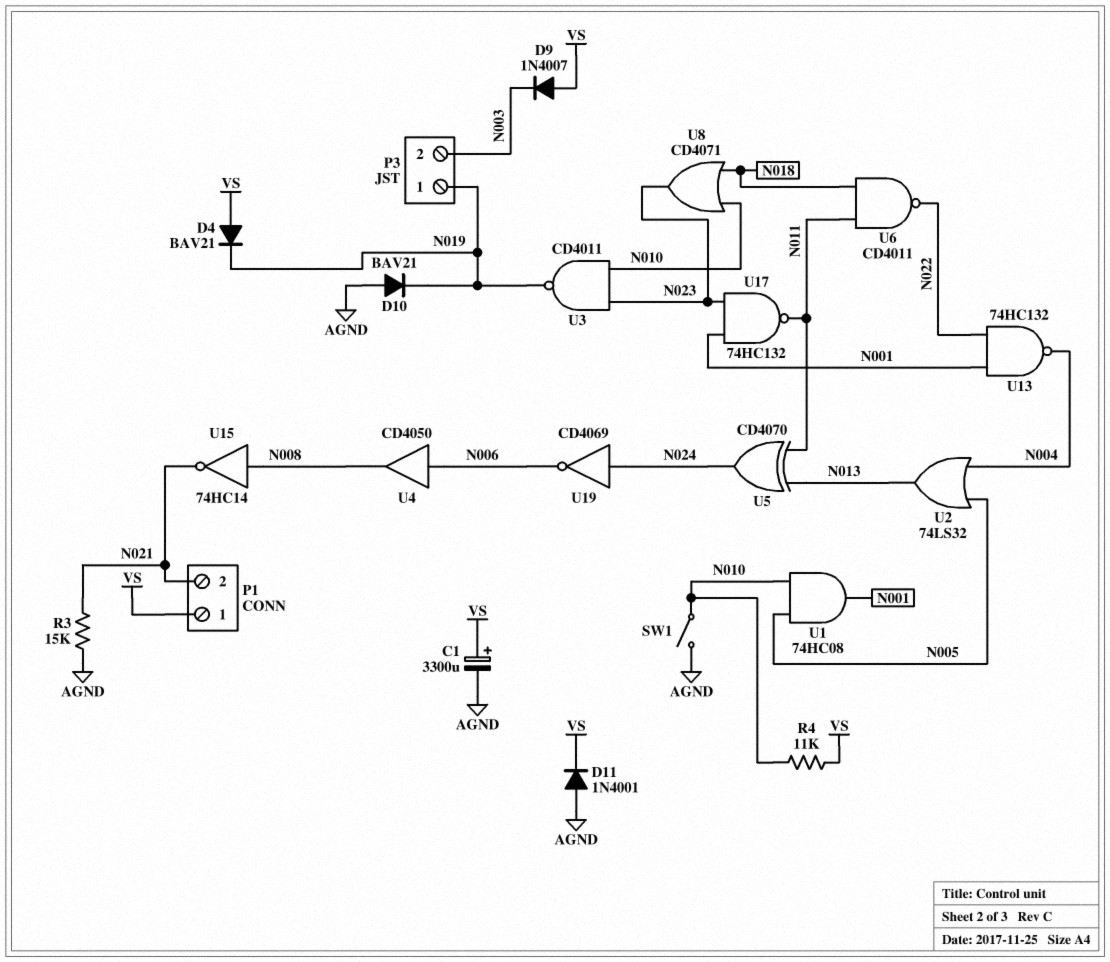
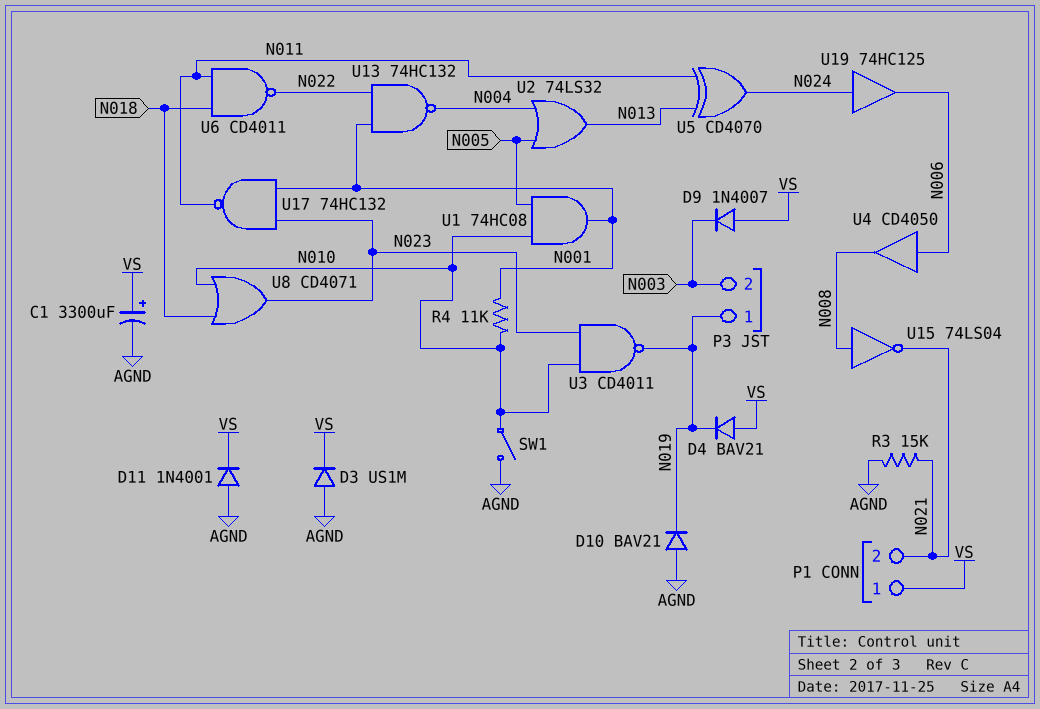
D3: none -> diode US1M (A AGND, K VS)
R4: 11k (N010, VS) -> 11k (N001, N010)
U15: NOT 74HC14 (in N008, out N021) -> NOT 74LS04 (in N008, out N021)
U19: NOT CD4069 (in N024, out N006) -> buffer 74HC125 (in N024, out N006)

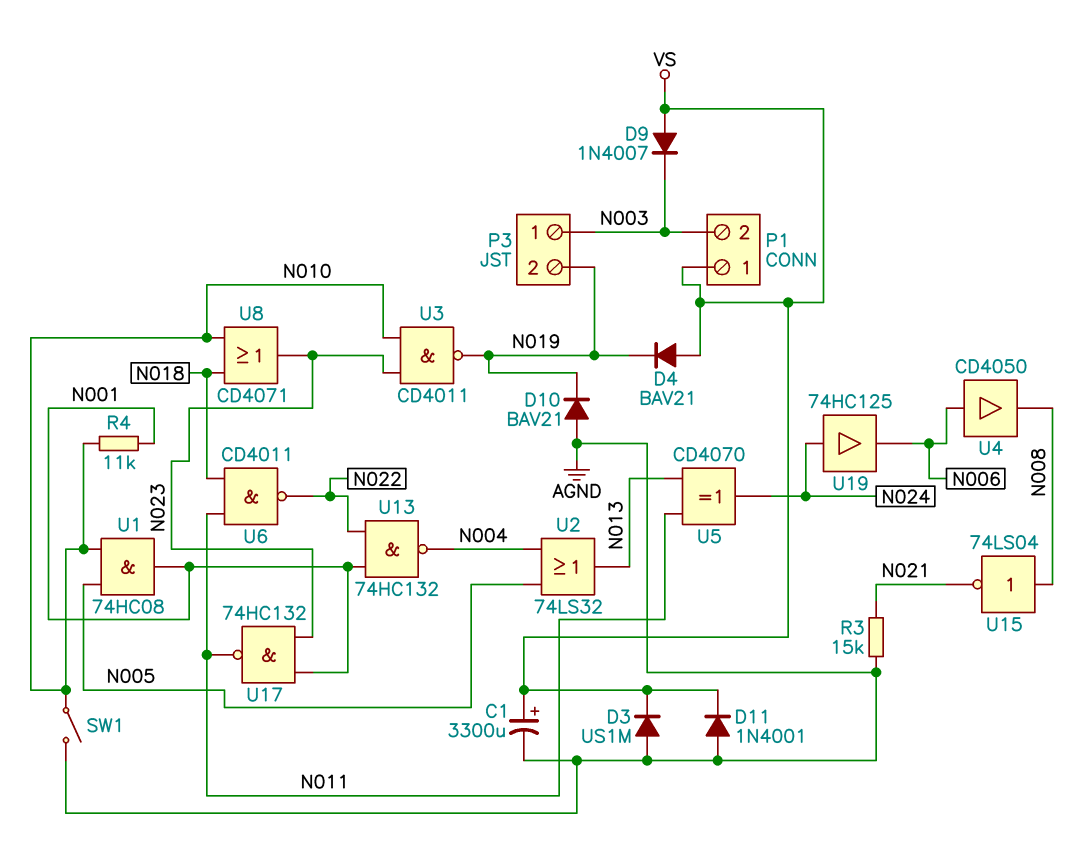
P1 pin 2: N021 -> N003
P3 pin 1: N019 -> N003
P3 pin 2: N003 -> N019

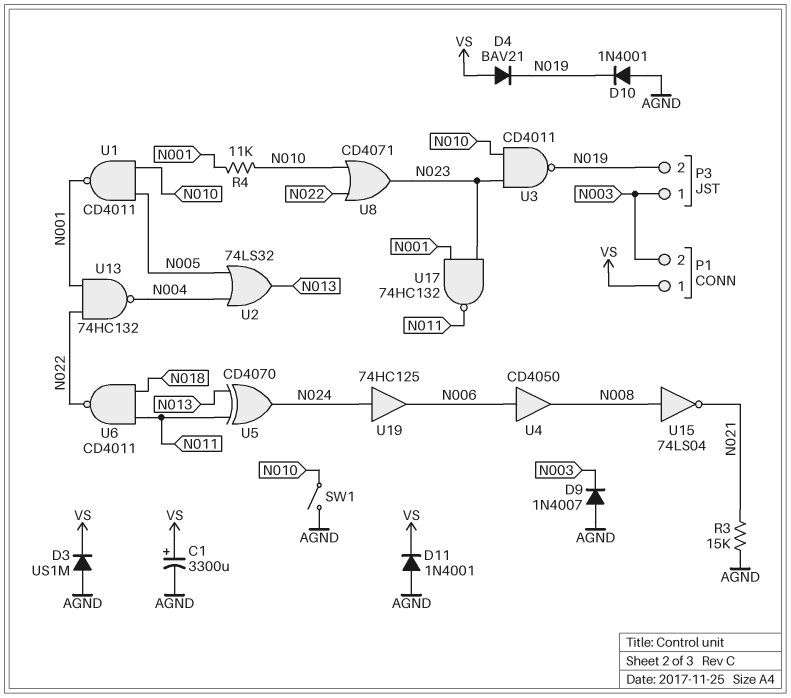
D9: diode 1N4007 (A VS, K N003) -> diode 1N4007 (A AGND, K N003)
D10: diode BAV21 (A AGND, K N019) -> diode 1N4001 (A AGND, K N019)
U1: AND 74HC08 (in N005, in N010, out N001) -> NAND CD4011 (in N005, in N010, out N001)
U8: OR CD4071 (in N010, in N018, out N023) -> OR CD4071 (in N010, in N022, out N023)

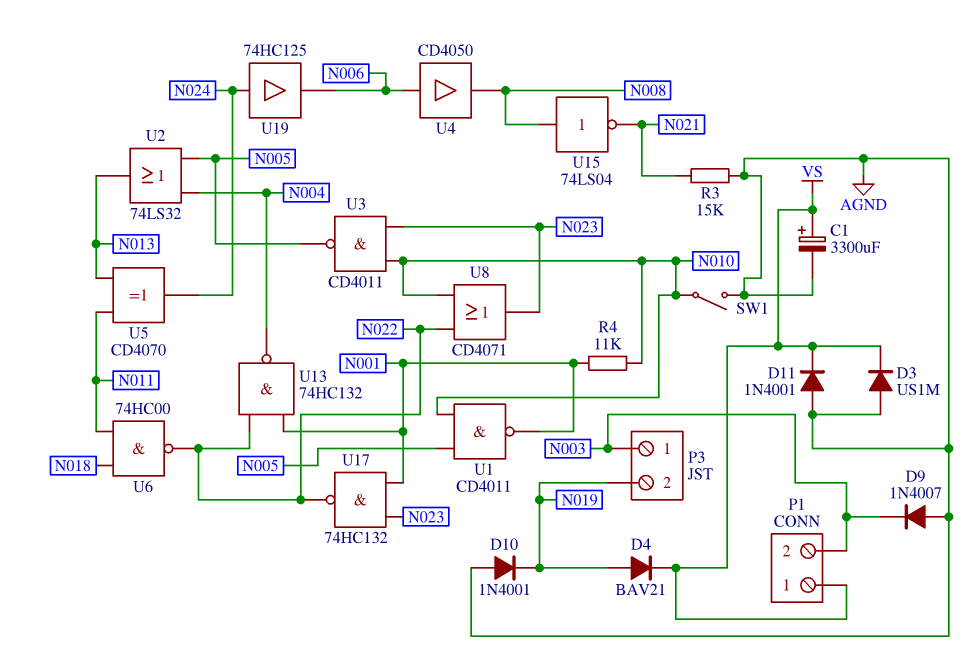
D4: diode BAV21 (A VS, K N019) -> diode BAV21 (A N019, K VS)
U3: NAND CD4011 (in N010, in N023, out N019) -> NAND CD4011 (in N010, in N023, out N005)
U6: NAND CD4011 (in N011, in N018, out N022) -> NAND 74HC00 (in N011, in N018, out N022)
U17: NAND 74HC132 (in N001, in N023, out N011) -> NAND 74HC132 (in N001, in N023, out N022)

